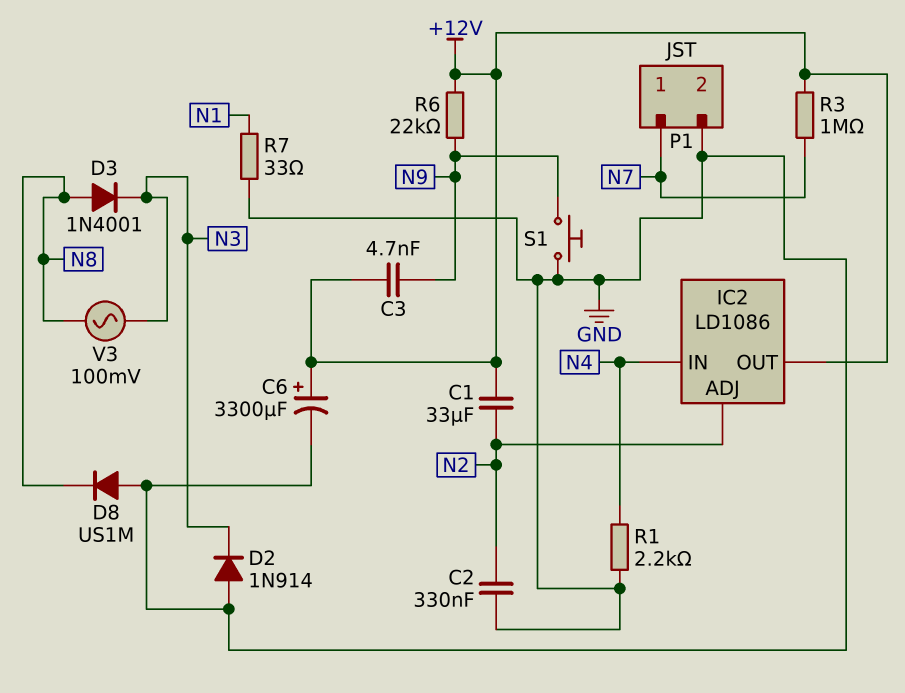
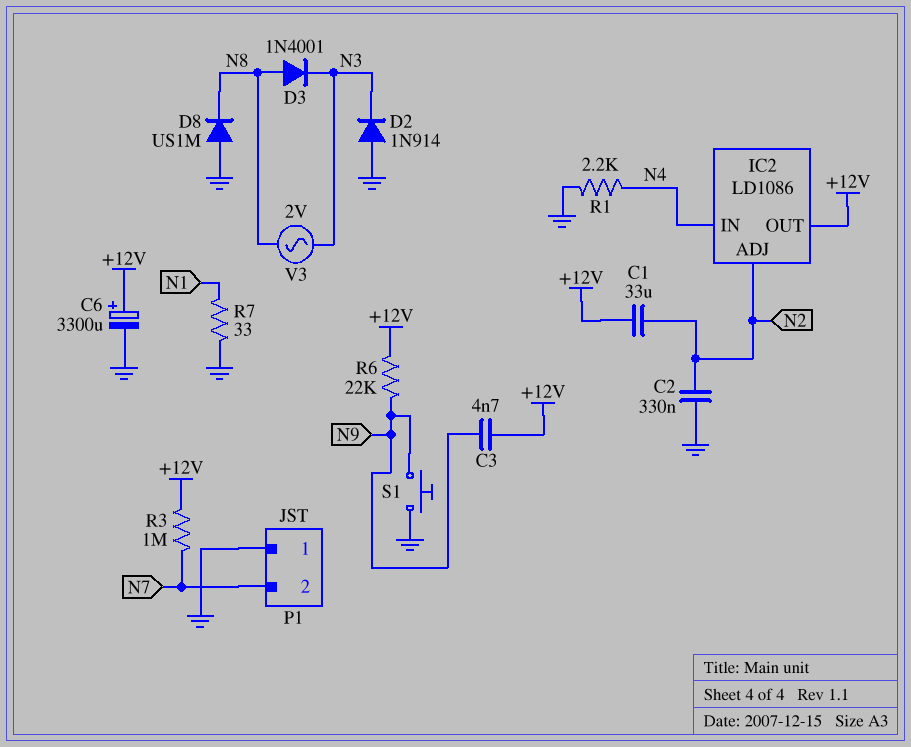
P1 pin 1: N7 -> GND
P1 pin 2: GND -> N7
V3: AC 100mV (N3, N8) -> AC 2V (N3, N8)

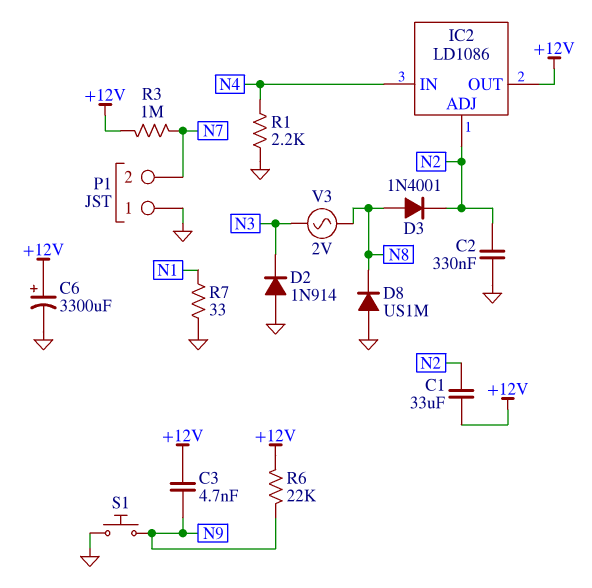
D3: diode 1N4001 (A N8, K N3) -> diode 1N4001 (A N8, K N2)

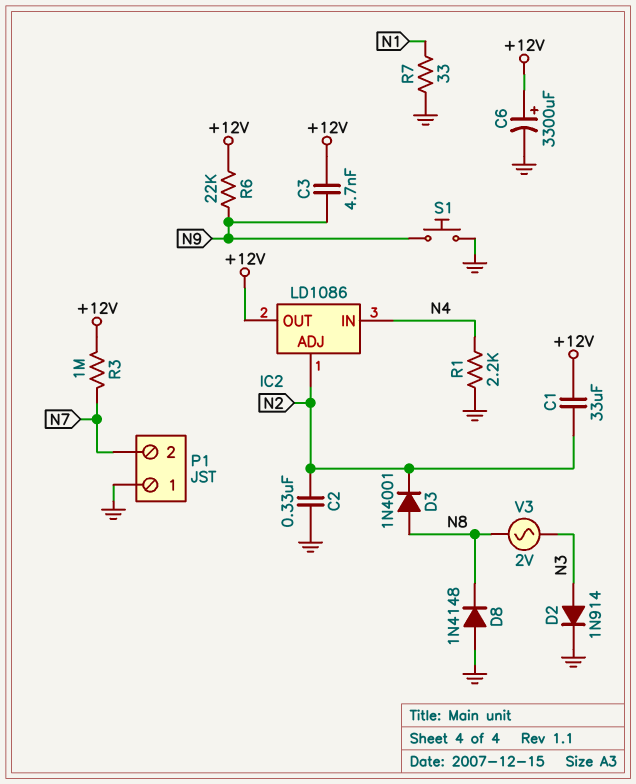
D2: diode 1N914 (A GND, K N3) -> diode 1N914 (A N3, K GND)
D8: diode US1M (A GND, K N8) -> diode 1N4148 (A GND, K N8)

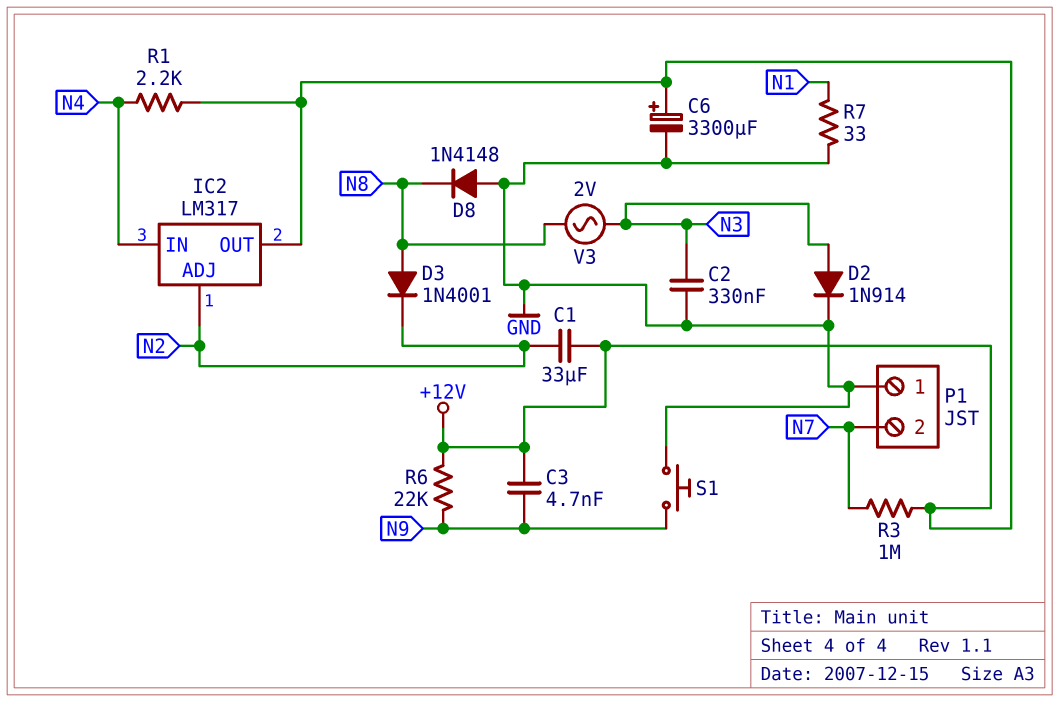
C2: 330nF (GND, N2) -> 330nF (GND, N3)
IC2: LD1086 -> LM317
R1: 2.2k (GND, N4) -> 2.2k (+12V, N4)

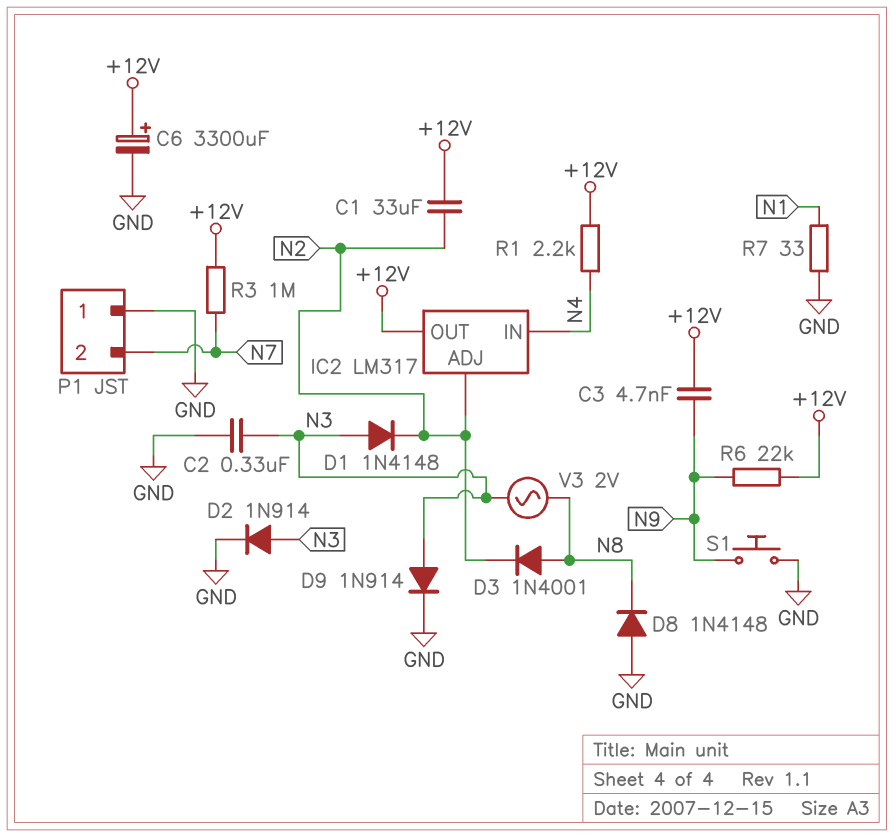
D1: none -> diode 1N4148 (A N3, K N2)
D9: none -> diode 1N914 (A N3, K GND)

